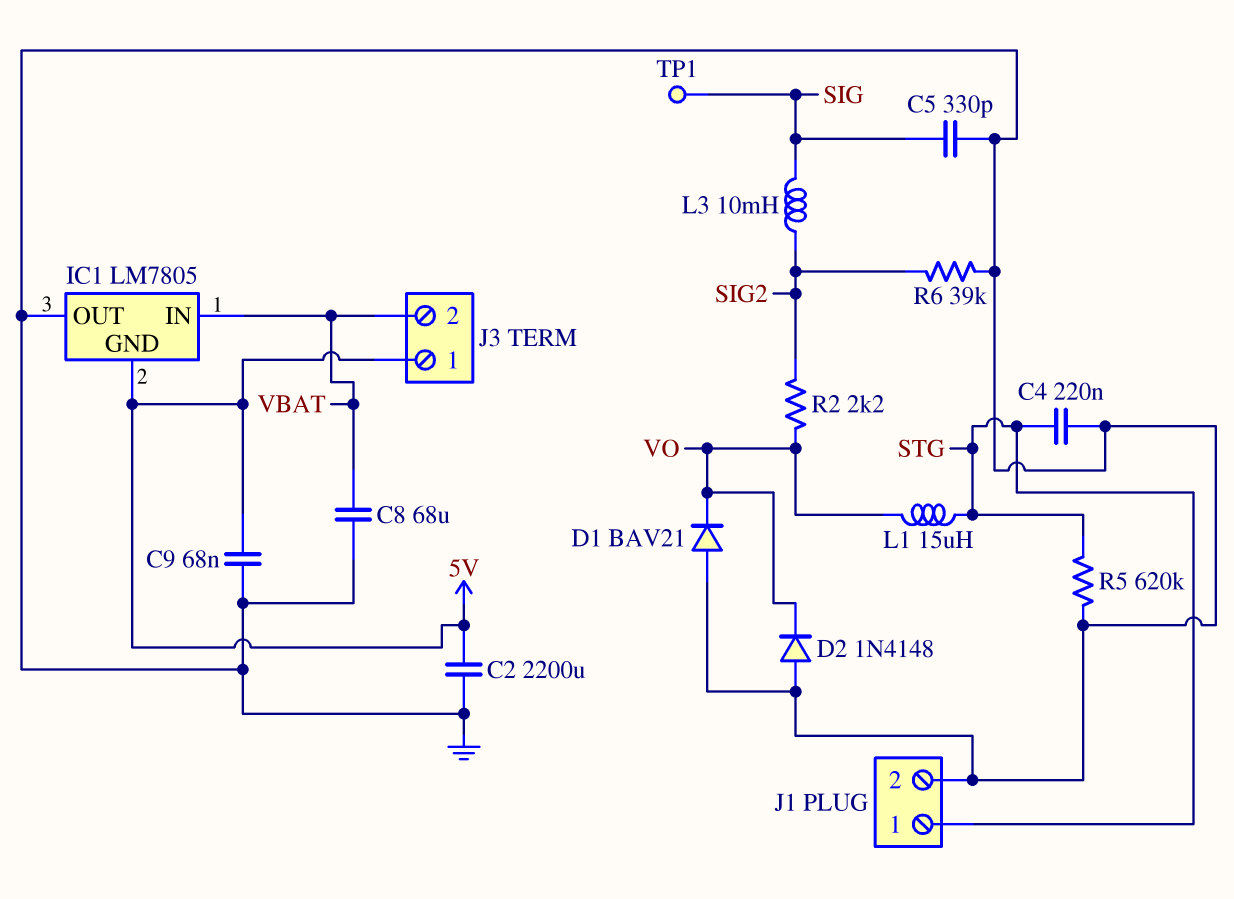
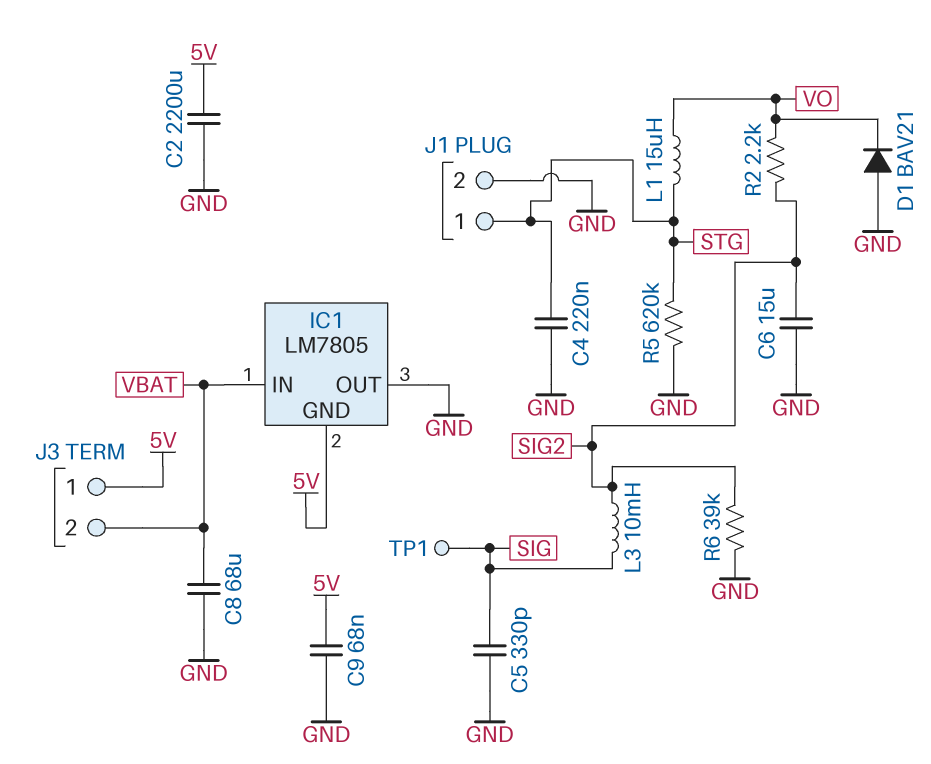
C6: none -> 15uF (GND, SIG2)
D2: diode 1N4148 (A GND, K VO) -> none

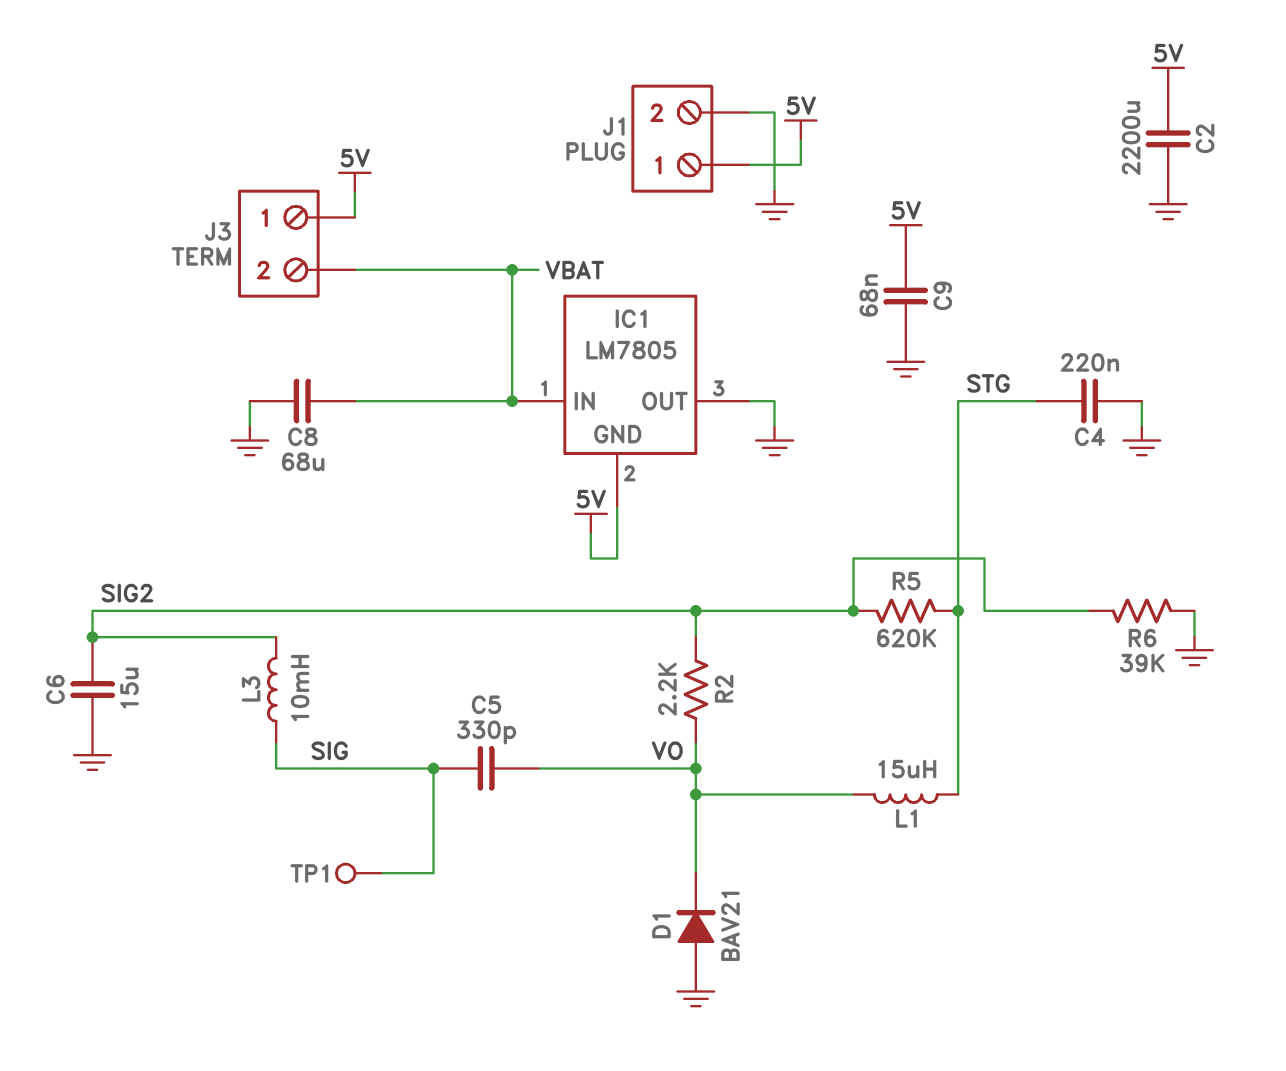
C5: 330pF (GND, SIG) -> 330pF (SIG, VO)
J1 pin 1: STG -> 5V
R5: 620k (GND, STG) -> 620k (SIG2, STG)

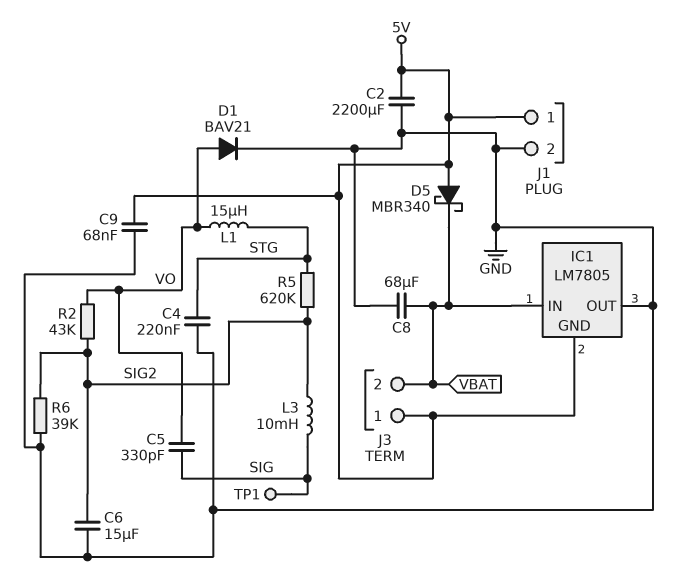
D1: diode BAV21 (A GND, K VO) -> diode BAV21 (A VO, K GND)
D5: none -> schottky MBR340 (A 5V, K VBAT)
R2: 2.2k (SIG2, VO) -> 43k (SIG2, VO)

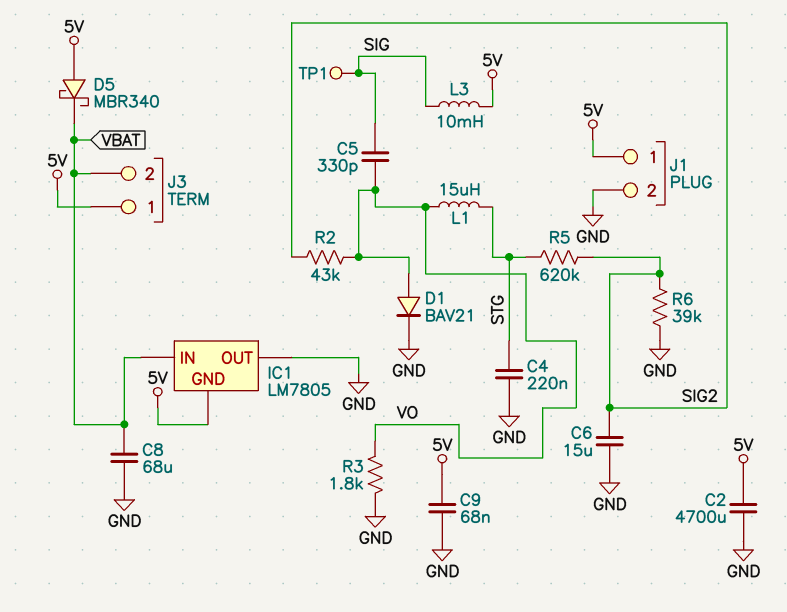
C2: 2200uF (5V, GND) -> 4700uF (5V, GND)
L3: 10mH (SIG, SIG2) -> 10mH (5V, SIG)
R3: none -> 1.8k (GND, VO)

